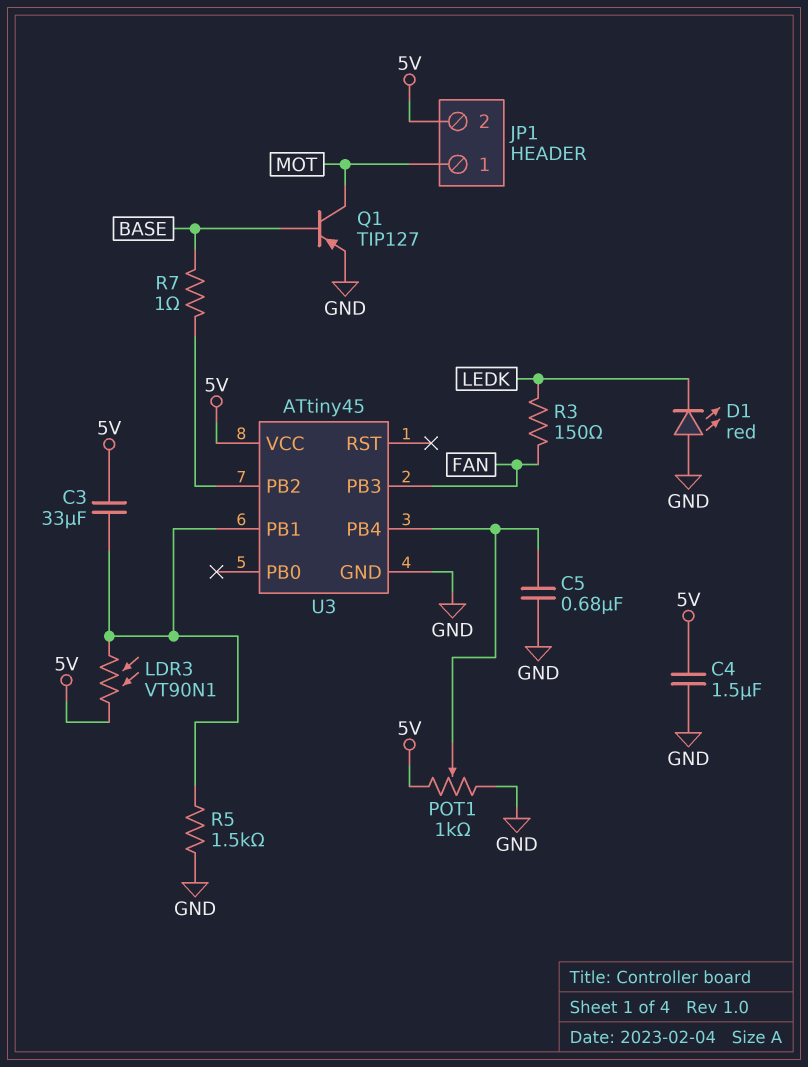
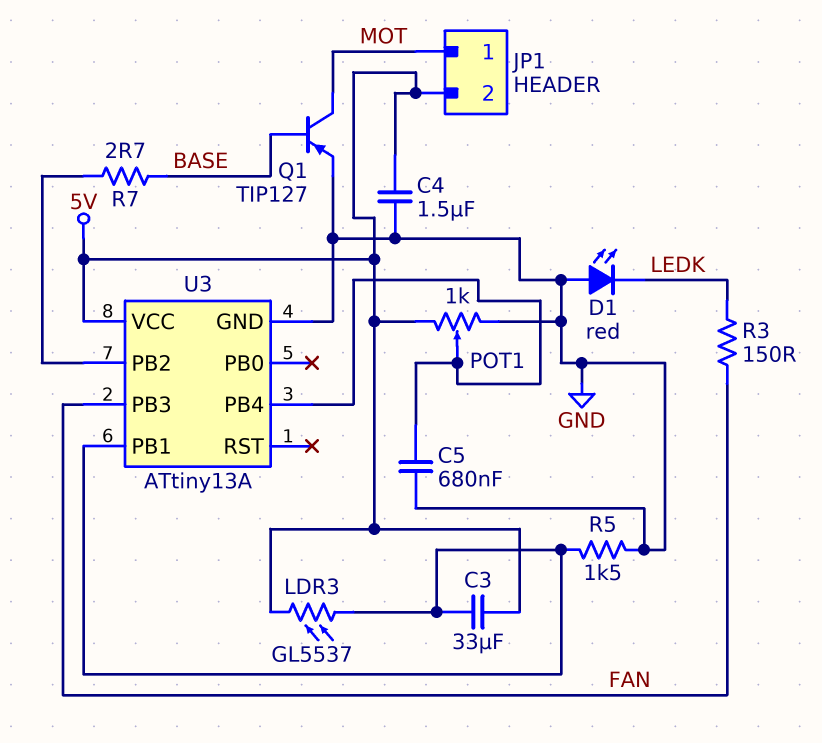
LDR3: VT90N1 (5V, U3/PB1) -> GL5537 (5V, U3/PB1)
R7: 1 (BASE, U3/PB2) -> 2.7 (BASE, U3/PB2)
U3: ATtiny45 -> ATtiny13A

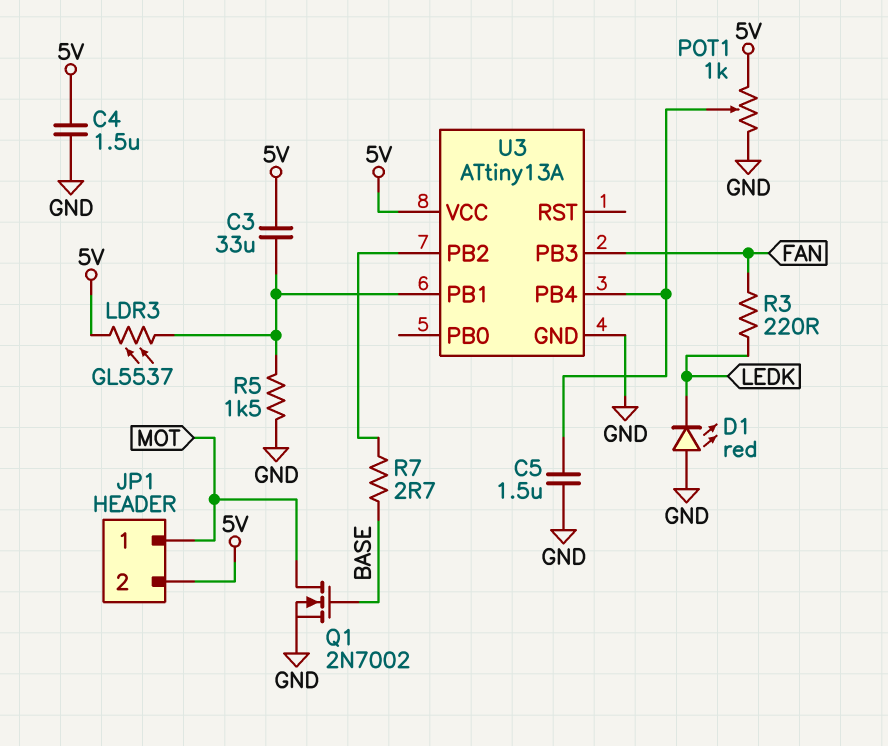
C5: 680nF (GND, U3/PB4) -> 1.5uF (GND, U3/PB4)
Q1: PNP TIP127 (B BASE, C MOT, E GND) -> NMOS 2N7002 (G BASE, D MOT, S GND)
R3: 150 (FAN, LEDK) -> 220 (FAN, LEDK)

